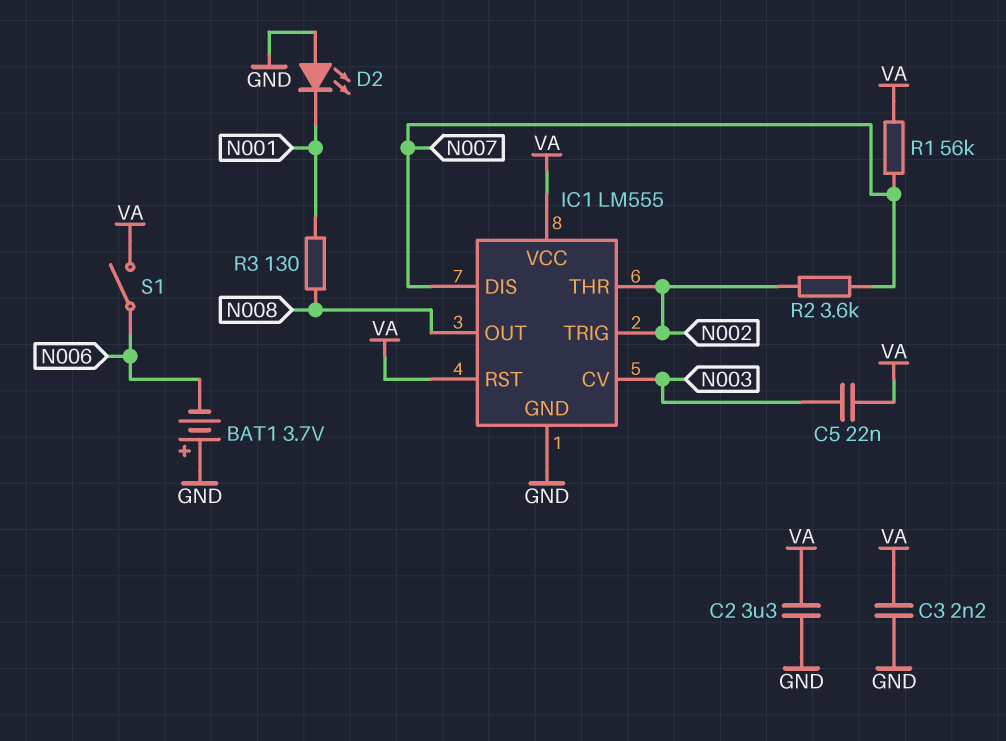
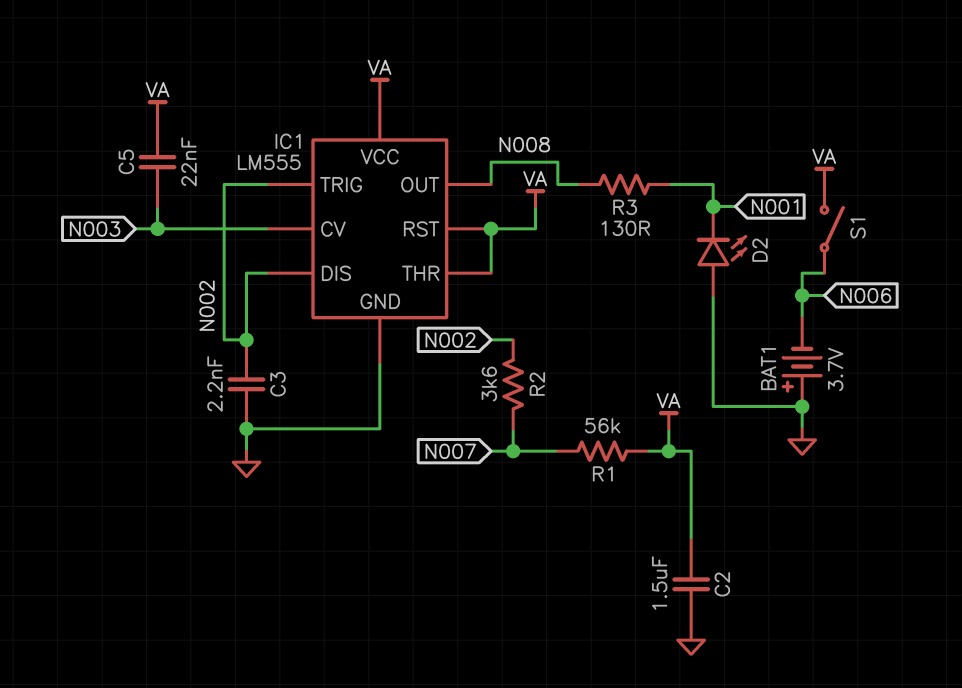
C2: 3.3uF (GND, VA) -> 1.5uF (GND, VA)
C3: 2.2nF (GND, VA) -> 2.2nF (GND, N002)
IC1 pin DIS: N007 -> N002
IC1 pin THR: N002 -> VA

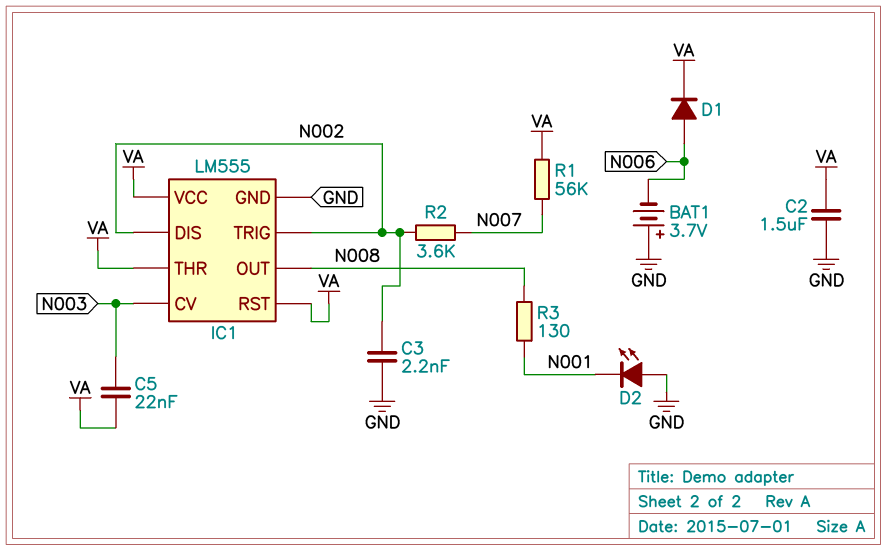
D1: none -> diode (A N006, K VA)
S1: switch (N006, VA) -> none

